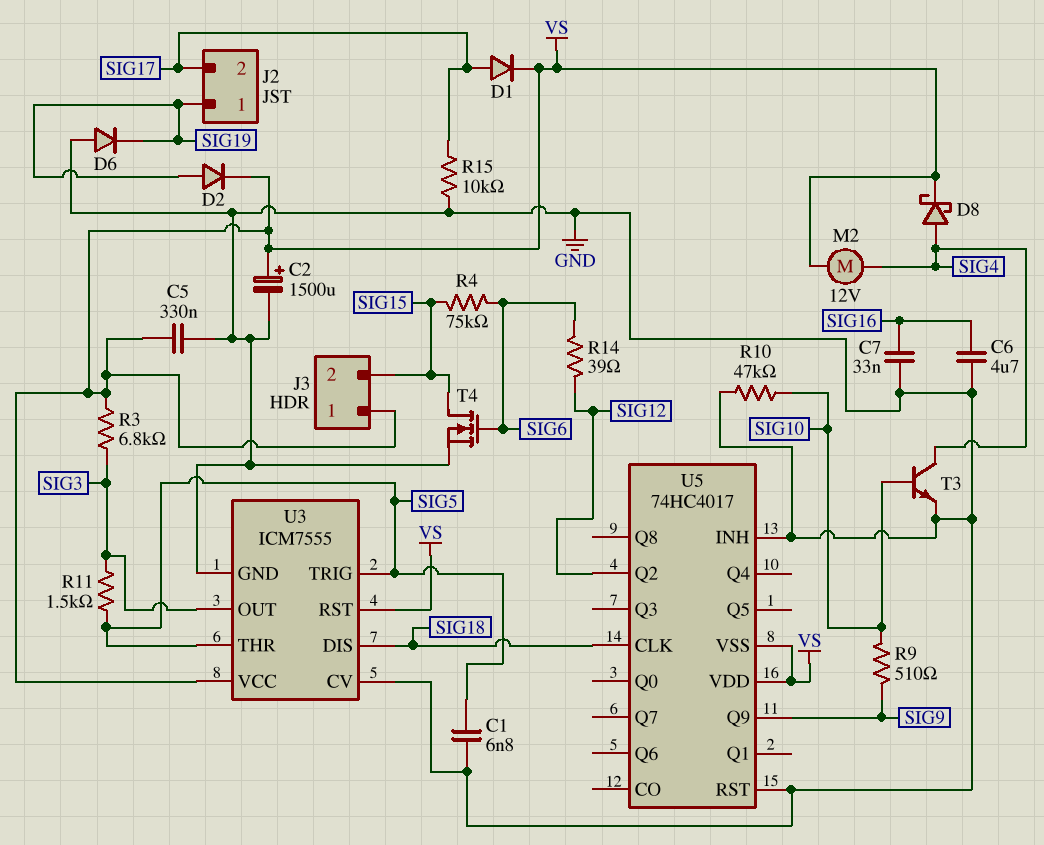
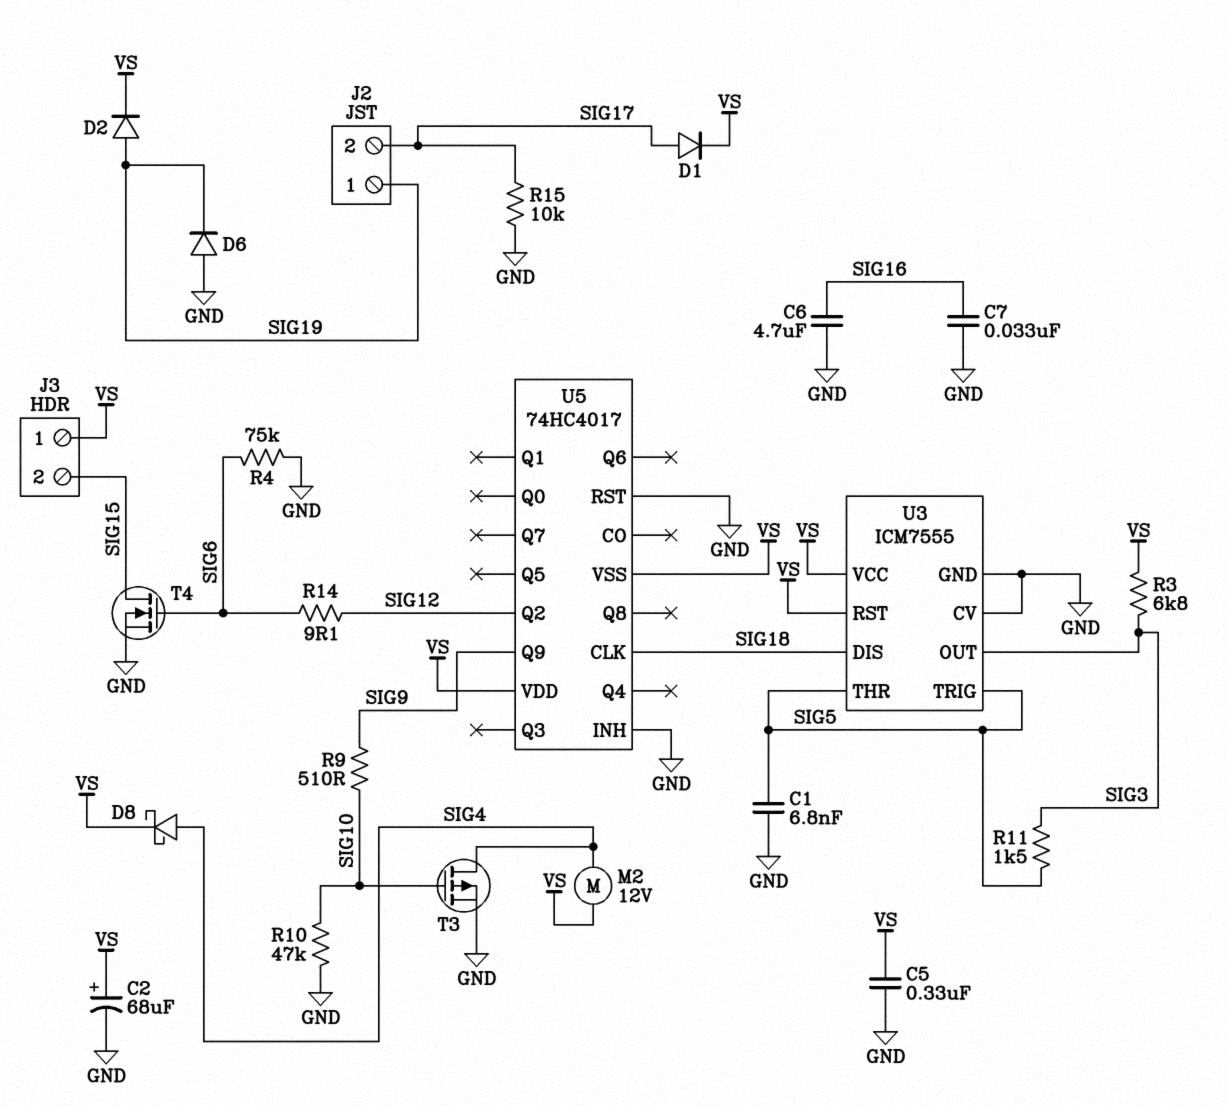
C2: 1500uF (plus VS, minus GND) -> 68uF (plus VS, minus GND)
R4: 75k (SIG6, SIG15) -> 75k (GND, SIG6)
R14: 39 (SIG6, SIG12) -> 9.1 (SIG6, SIG12)
T3: NPN (B SIG10, C SIG4, E GND) -> PMOS (G SIG10, D SIG4, S GND)

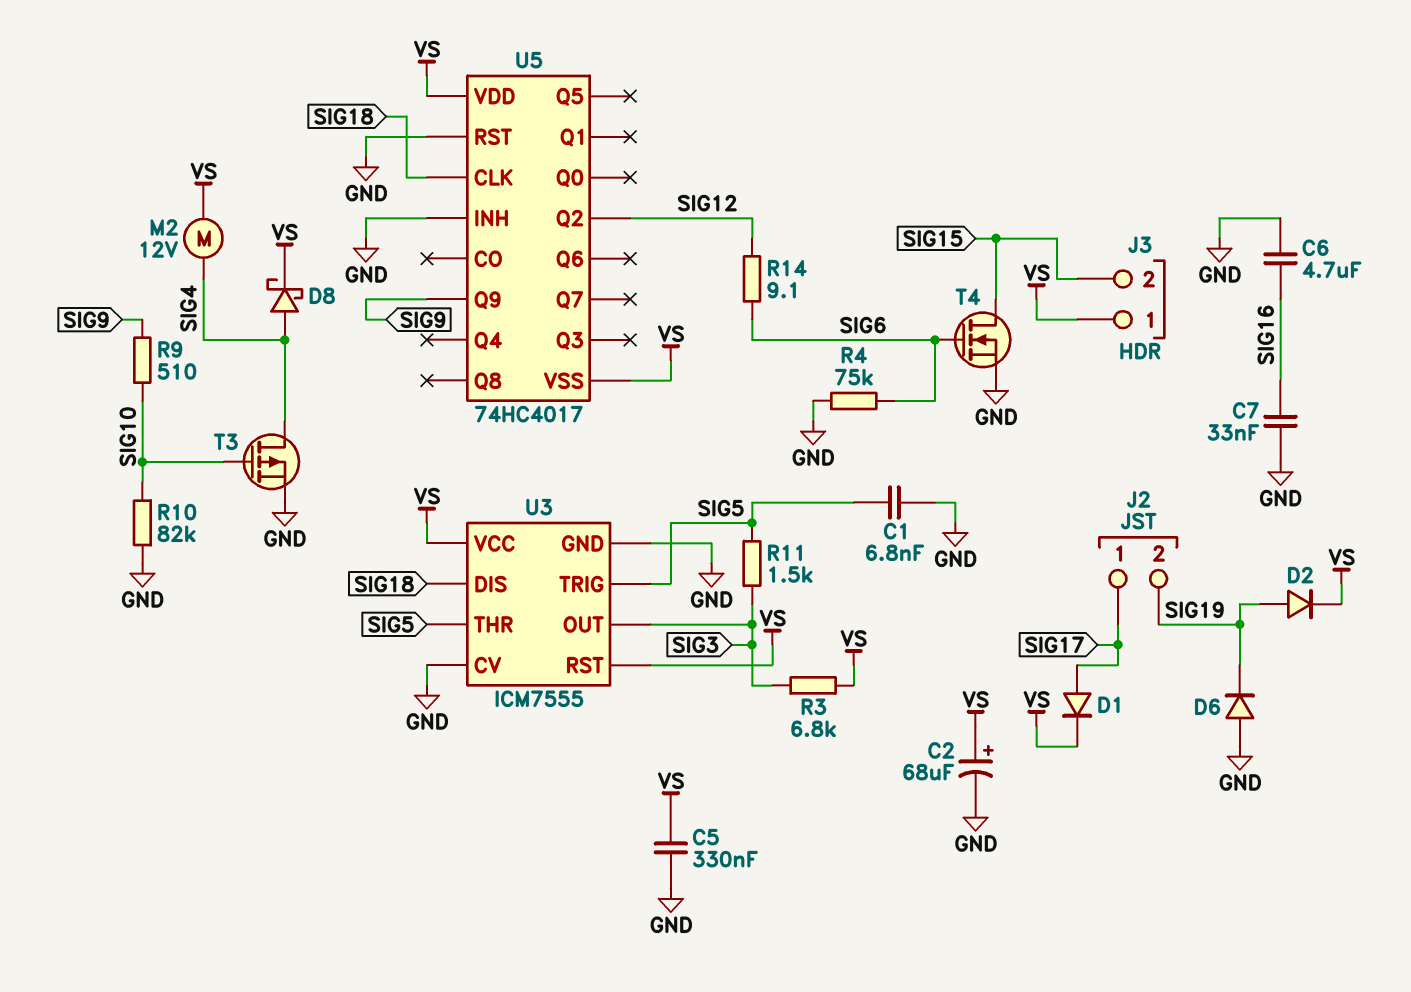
J2 pin 1: SIG19 -> SIG17
J2 pin 2: SIG17 -> SIG19
R10: 47k (GND, SIG10) -> 82k (GND, SIG10)
R15: 10k (GND, SIG17) -> none

